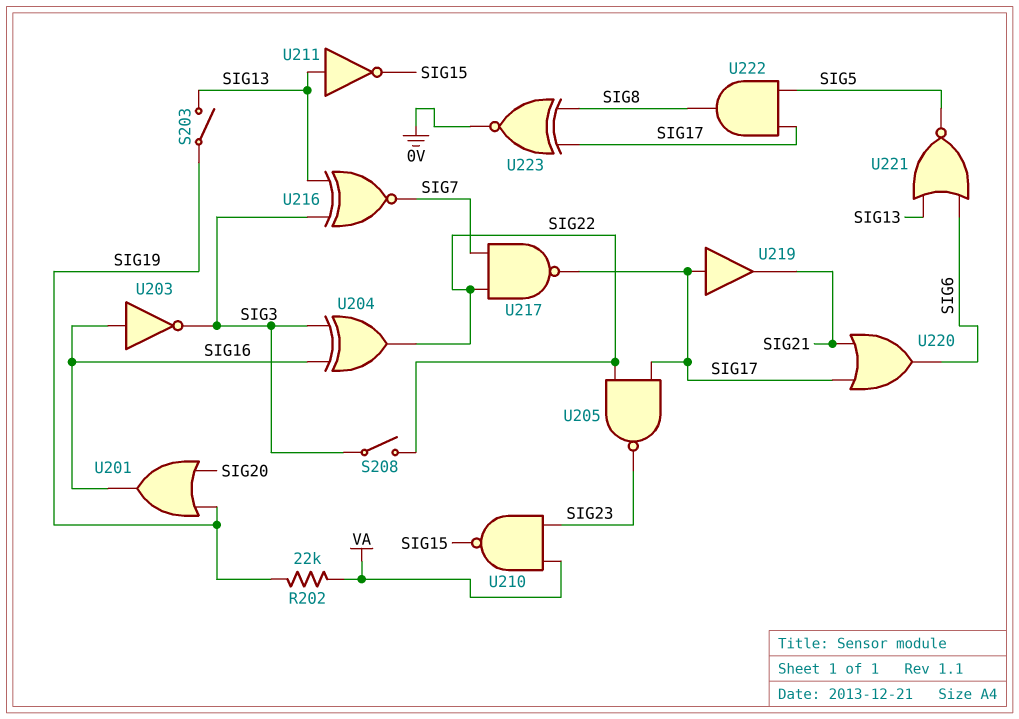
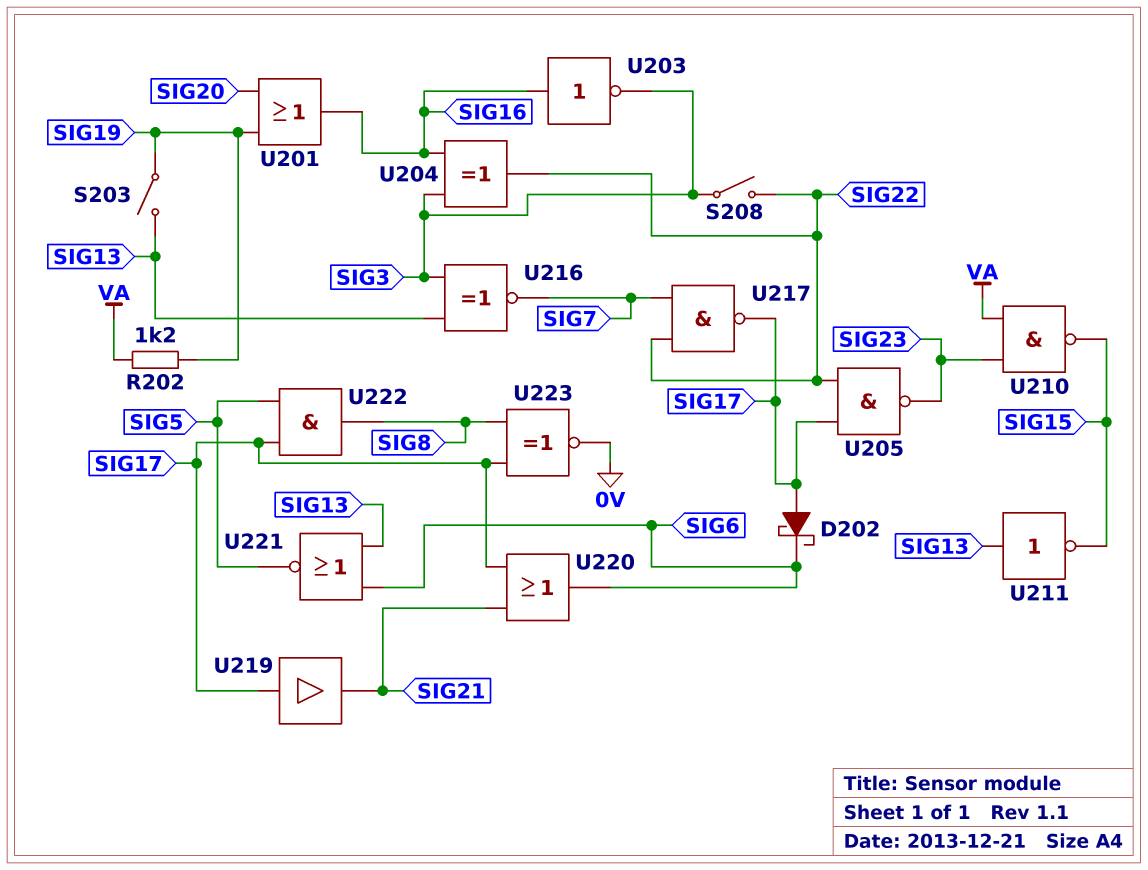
D202: none -> schottky (A SIG17, K SIG6)
R202: 22k (SIG19, VA) -> 1.2k (SIG19, VA)

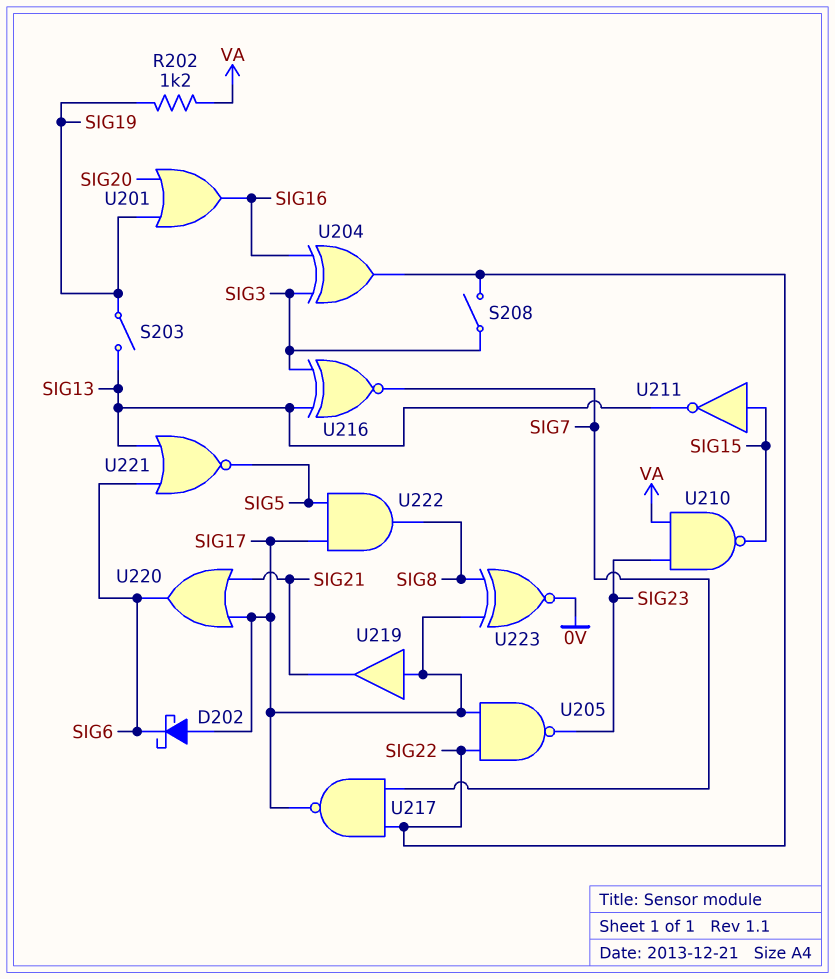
U203: NOT (in SIG16, out SIG3) -> none
U211: NOT (in SIG13, out SIG15) -> NOT (in SIG15, out SIG13)

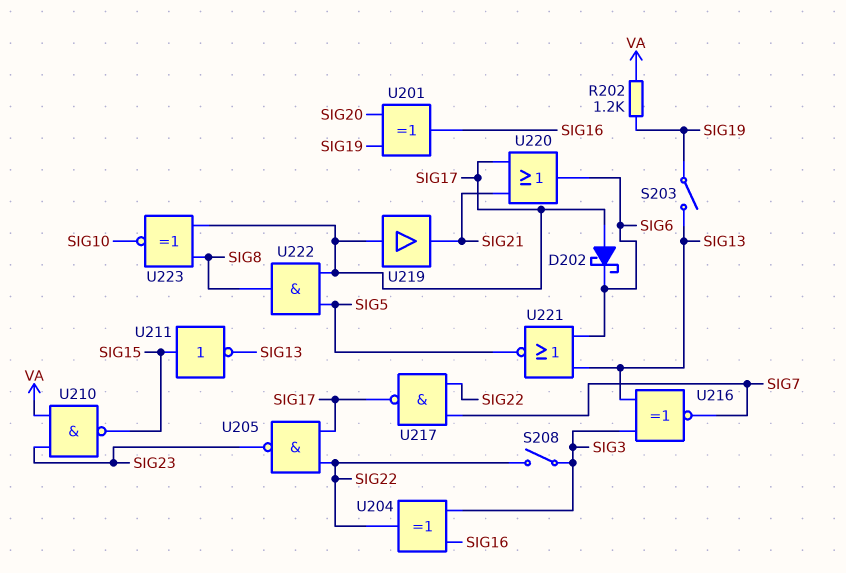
U201: OR (in SIG19, in SIG20, out SIG16) -> XOR (in SIG19, in SIG20, out SIG16)
U223: XNOR (in SIG8, in SIG17, out 0V) -> XNOR (in SIG8, in SIG17, out SIG10)

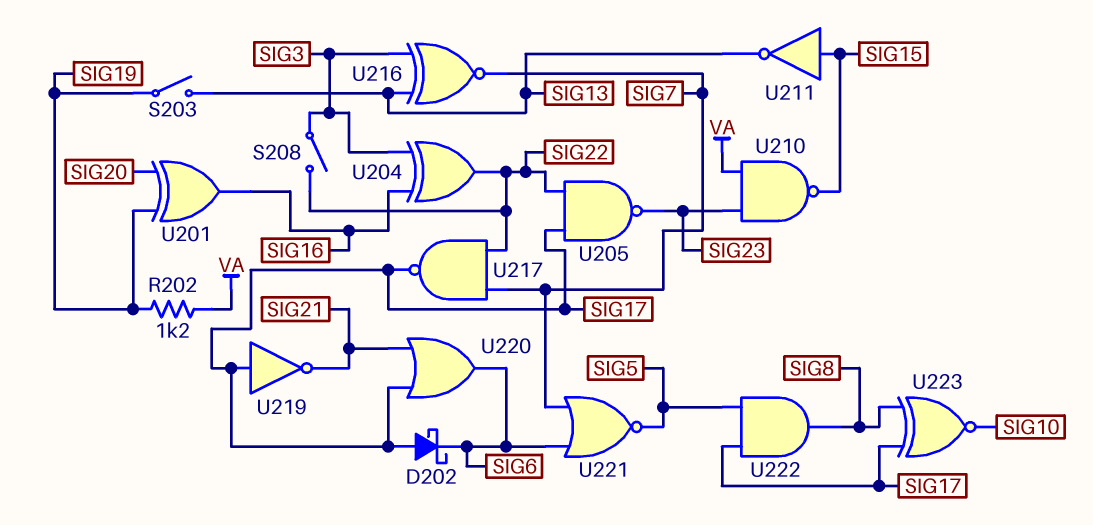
U219: buffer (in SIG17, out SIG21) -> NOT (in SIG17, out SIG21)
U221: NOR (in SIG6, in SIG13, out SIG5) -> NOR (in SIG6, in SIG7, out SIG5)

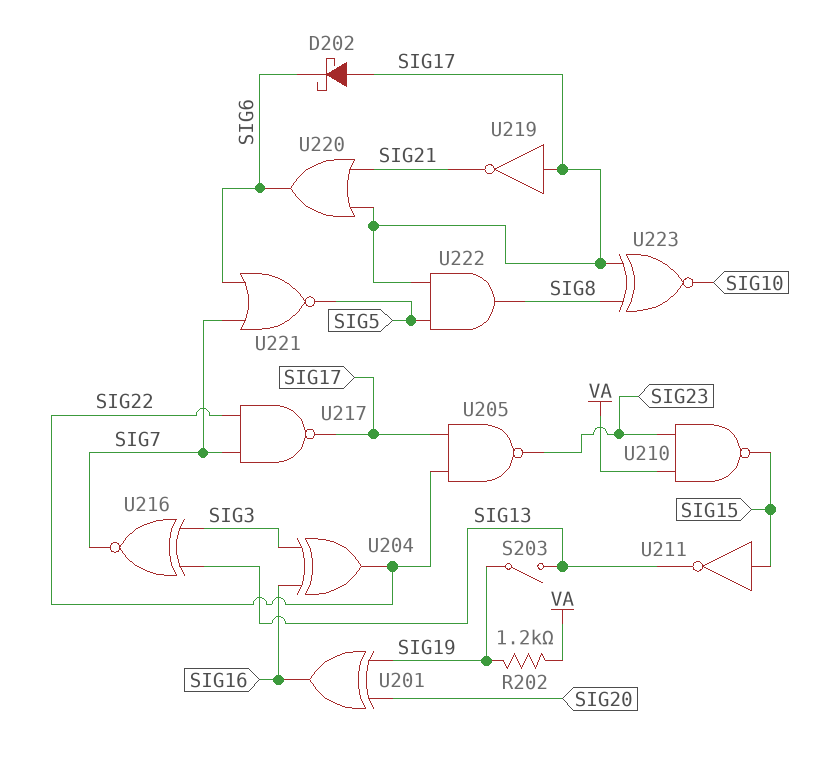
S208: switch (SIG3, SIG22) -> none

